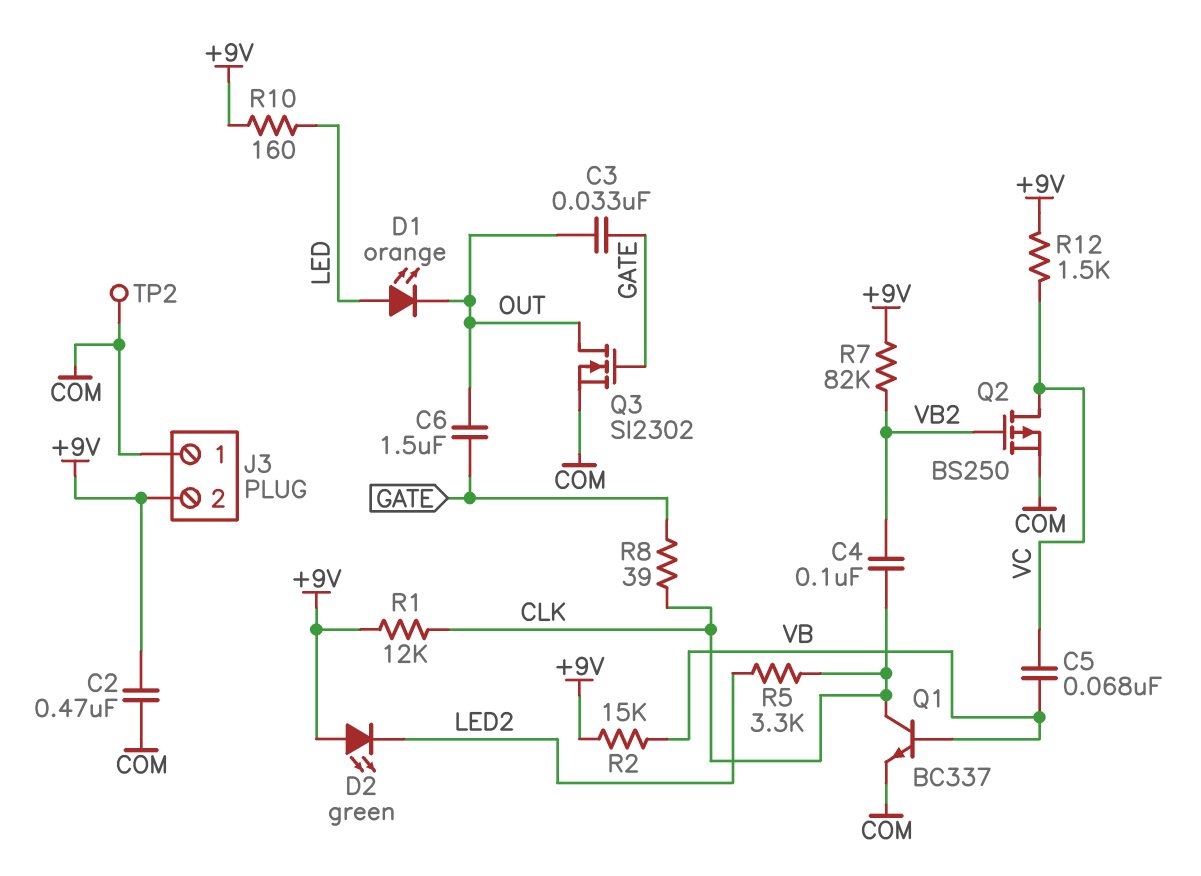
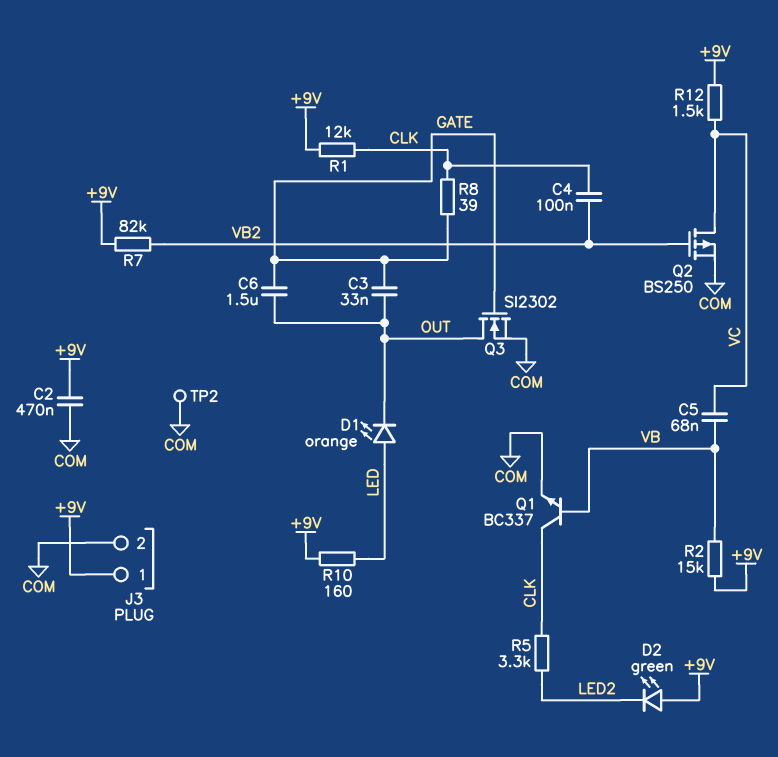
J3 pin 1: COM -> +9V
J3 pin 2: +9V -> COM

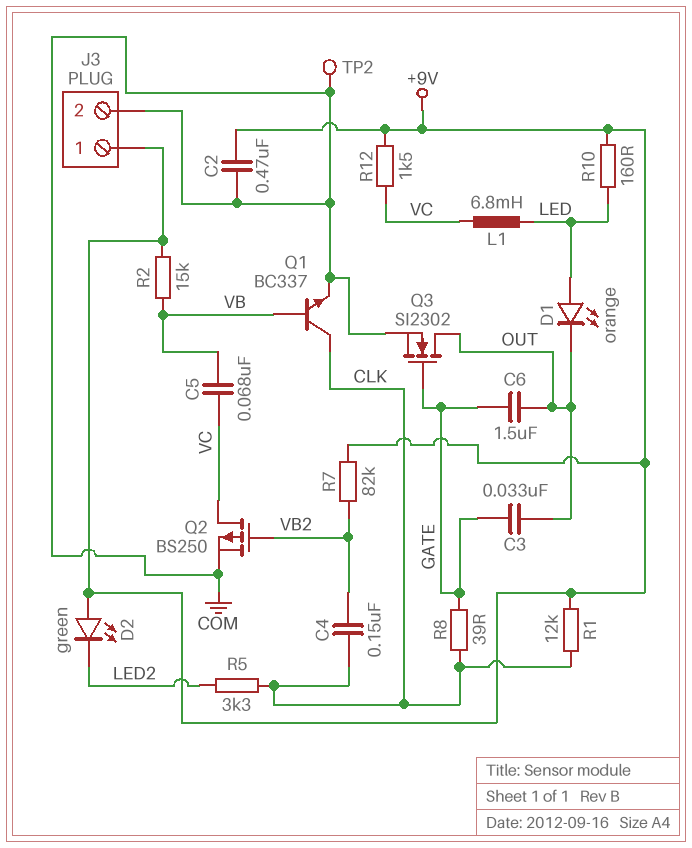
C4: 100nF (CLK, VB2) -> 150nF (CLK, VB2)
L1: none -> 6.8mH (LED, VC)

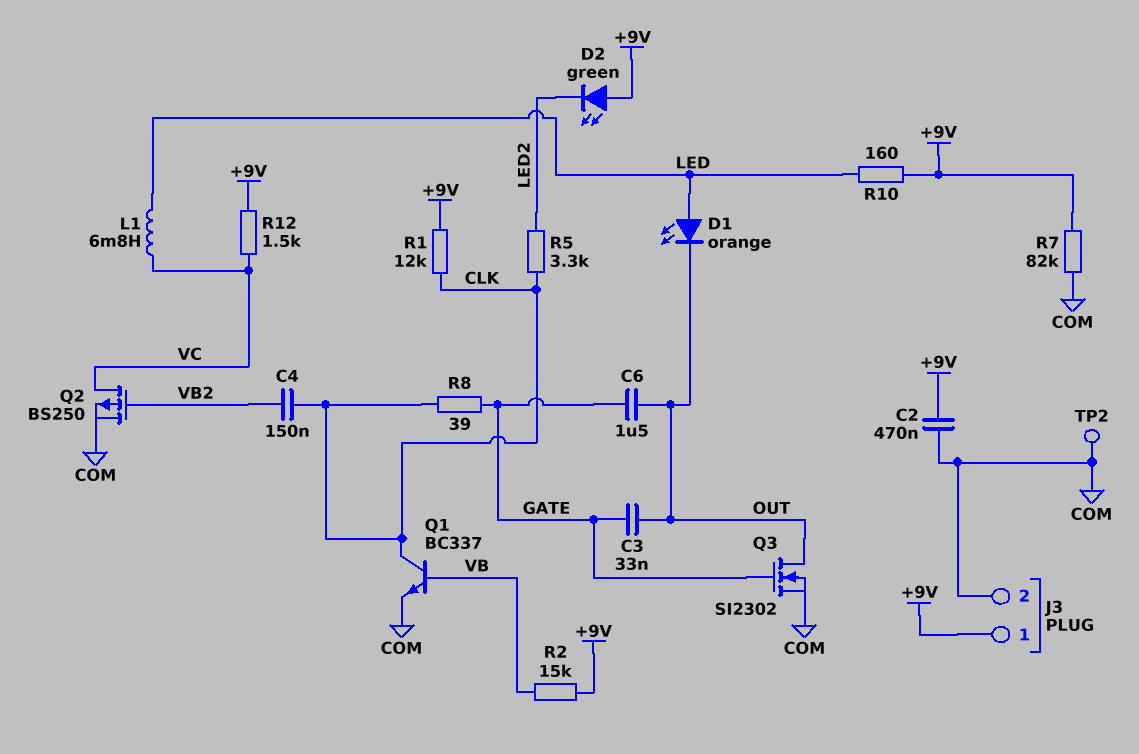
C5: 68nF (VB, VC) -> none
R7: 82k (+9V, VB2) -> 82k (+9V, COM)

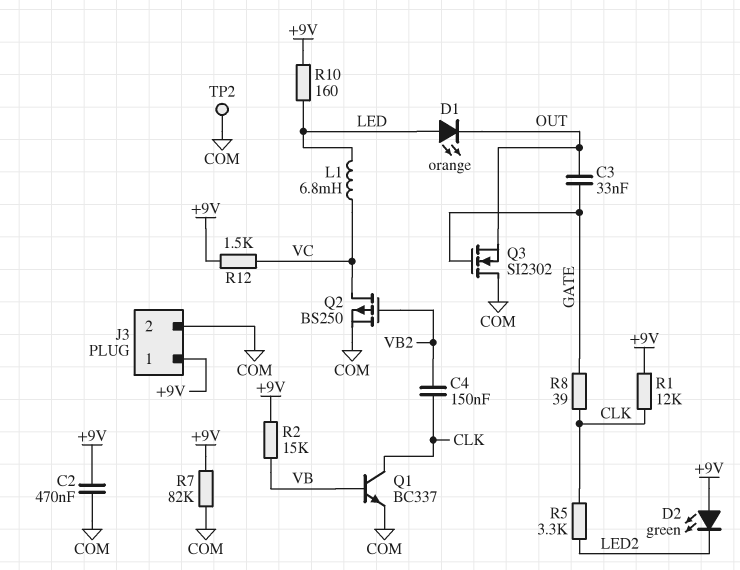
C6: 1.5uF (GATE, OUT) -> none
Q3: NMOS SI2302 (G GATE, D OUT, S COM) -> NMOS SI2302 (G GATE, D COM, S OUT)

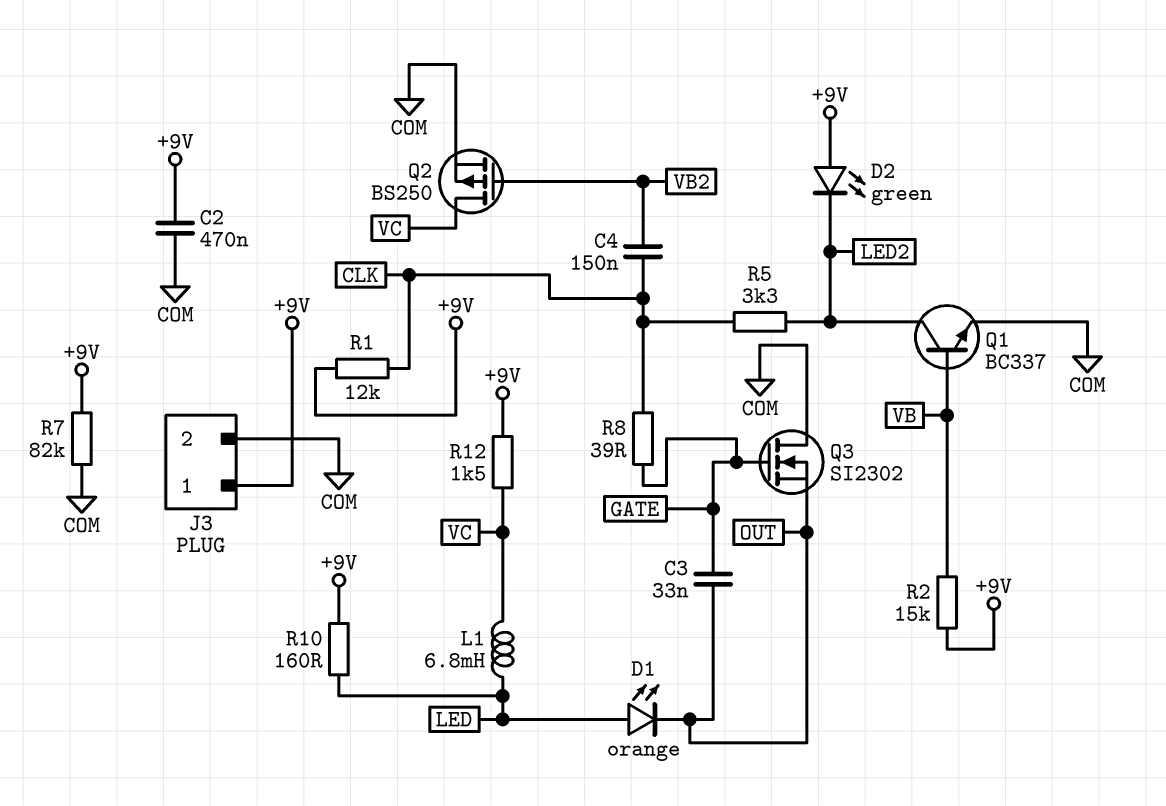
Q1: NPN BC337 (B VB, C CLK, E COM) -> NPN BC337 (B VB, C LED2, E COM)
TP2: test point (COM) -> none

